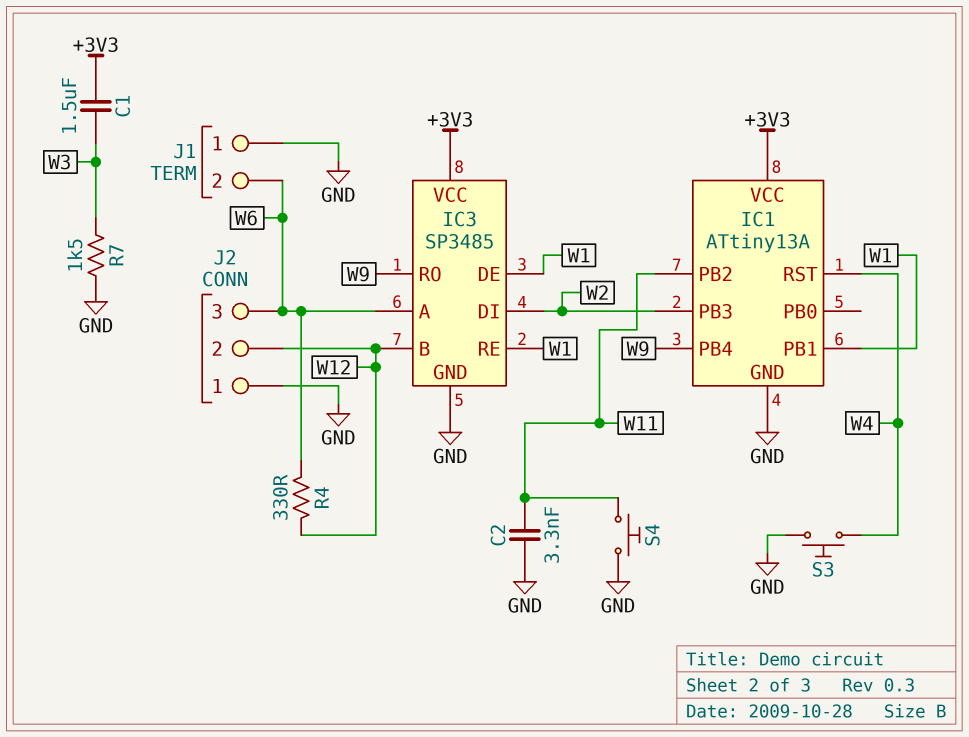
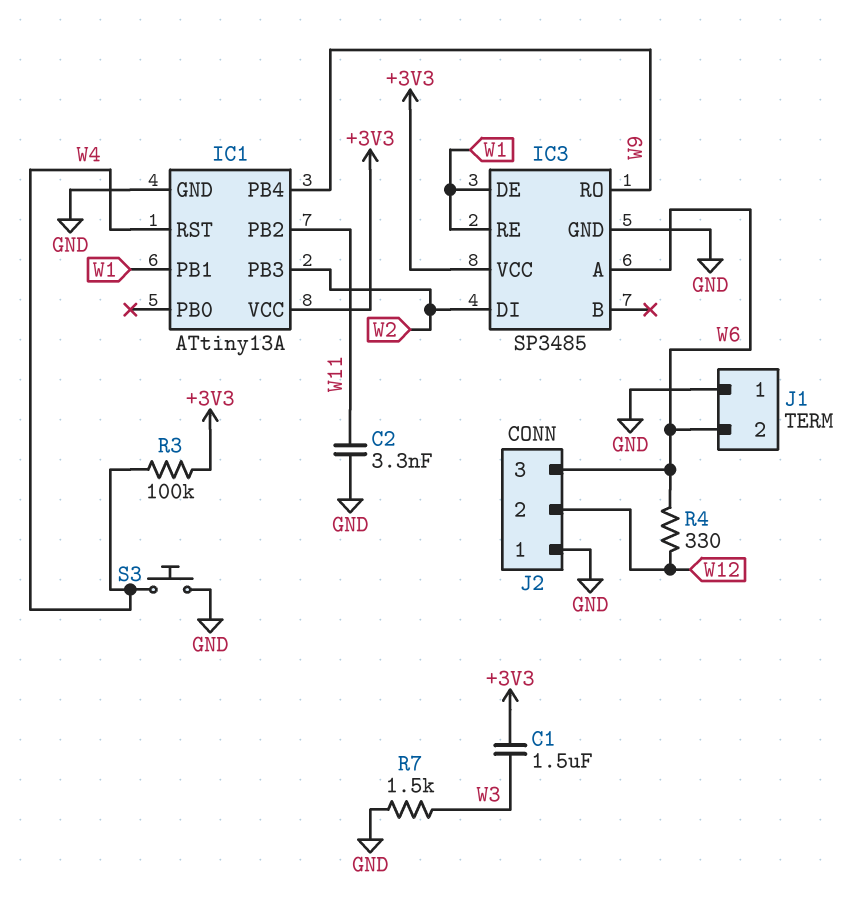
IC3 pin B: W12 -> none
R3: none -> 100k (+3V3, W4)
S4: button (GND, W11) -> none

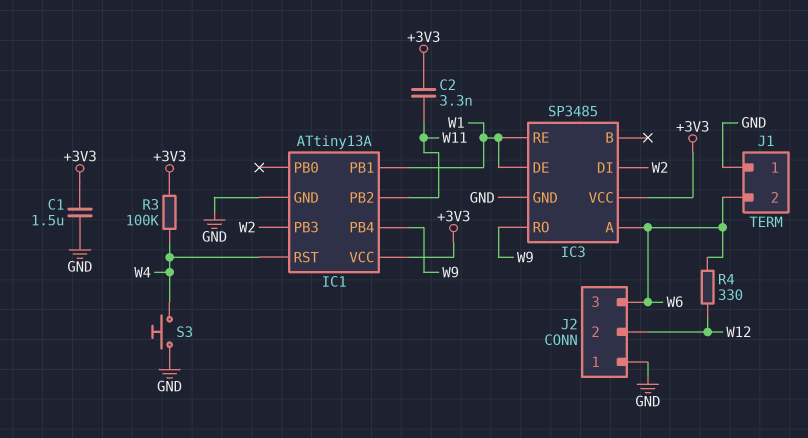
C1: 1.5uF (+3V3, W3) -> 1.5uF (+3V3, GND)
C2: 3.3nF (GND, W11) -> 3.3nF (+3V3, W11)
R7: 1.5k (GND, W3) -> none

